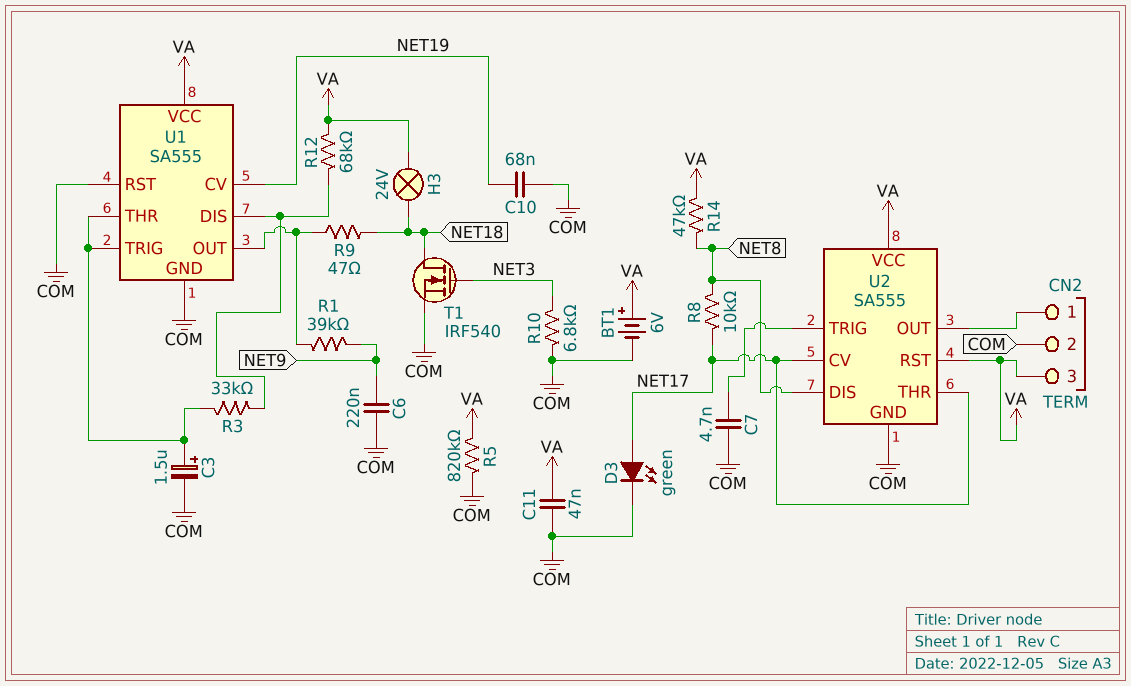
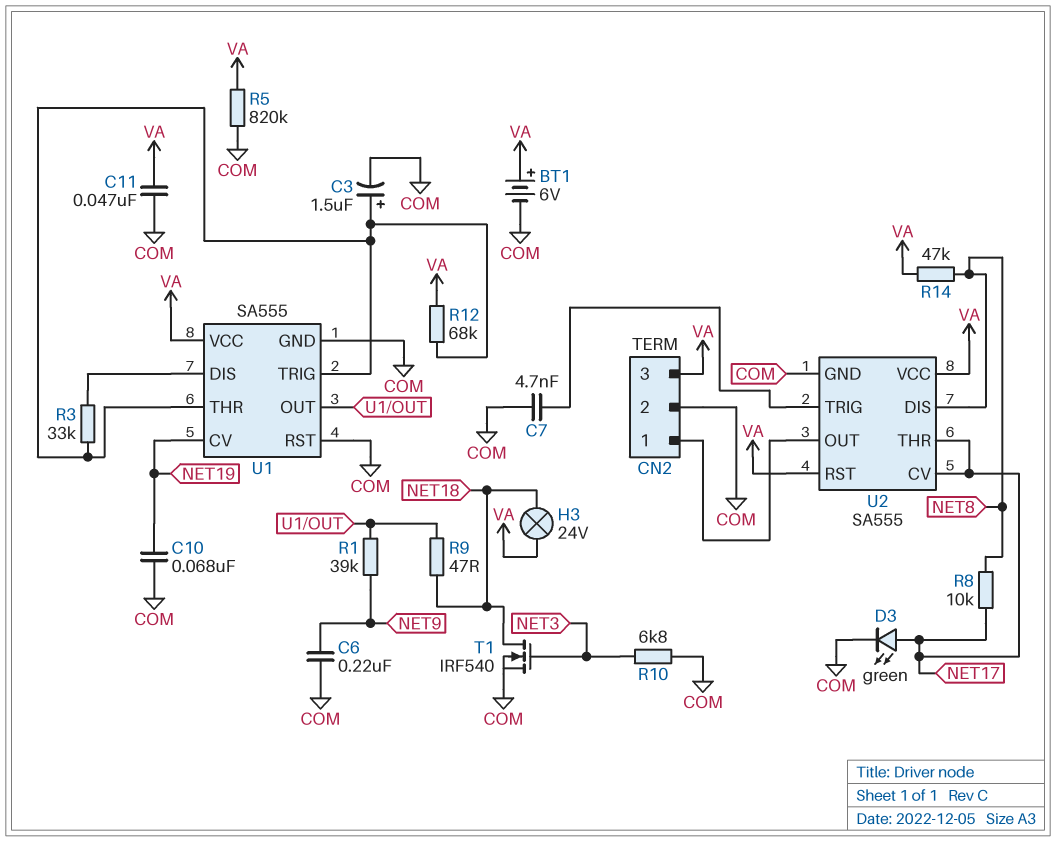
R12: 68k (U1/DIS, VA) -> 68k (U1/THR, VA)

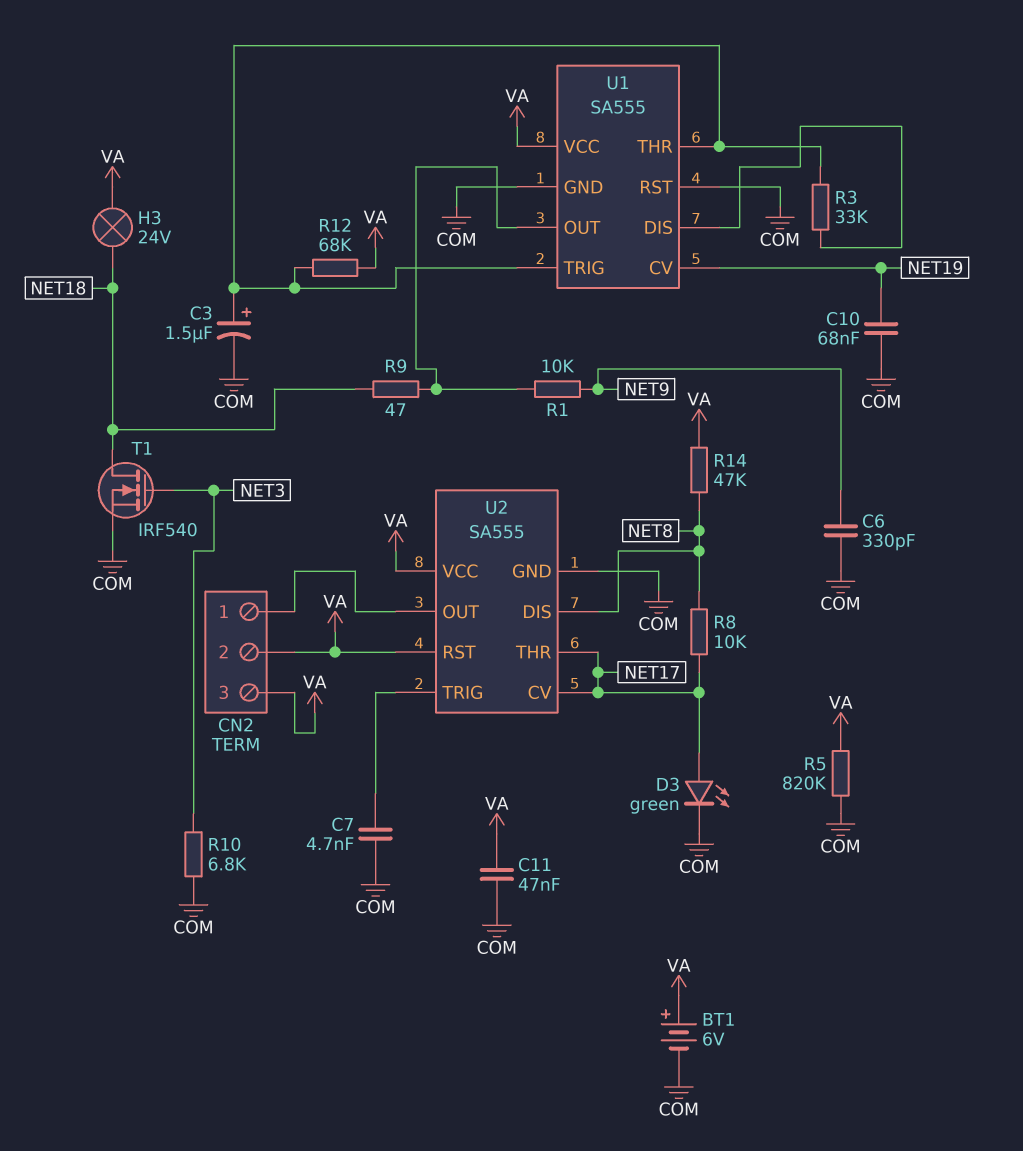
C6: 220nF (COM, NET9) -> 330pF (COM, NET9)
CN2 pin 2: COM -> VA
R1: 39k (NET9, U1/OUT) -> 10k (NET9, U1/OUT)

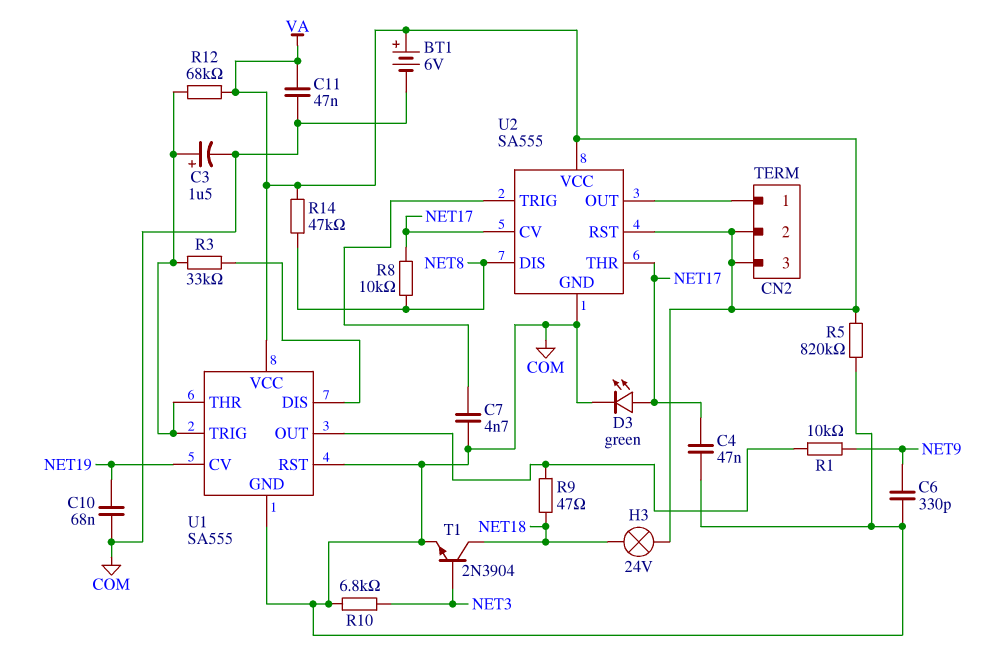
C4: none -> 47nF (COM, NET17)
T1: NMOS IRF540 (G NET3, D NET18, S COM) -> NPN 2N3904 (B NET3, C NET18, E COM)

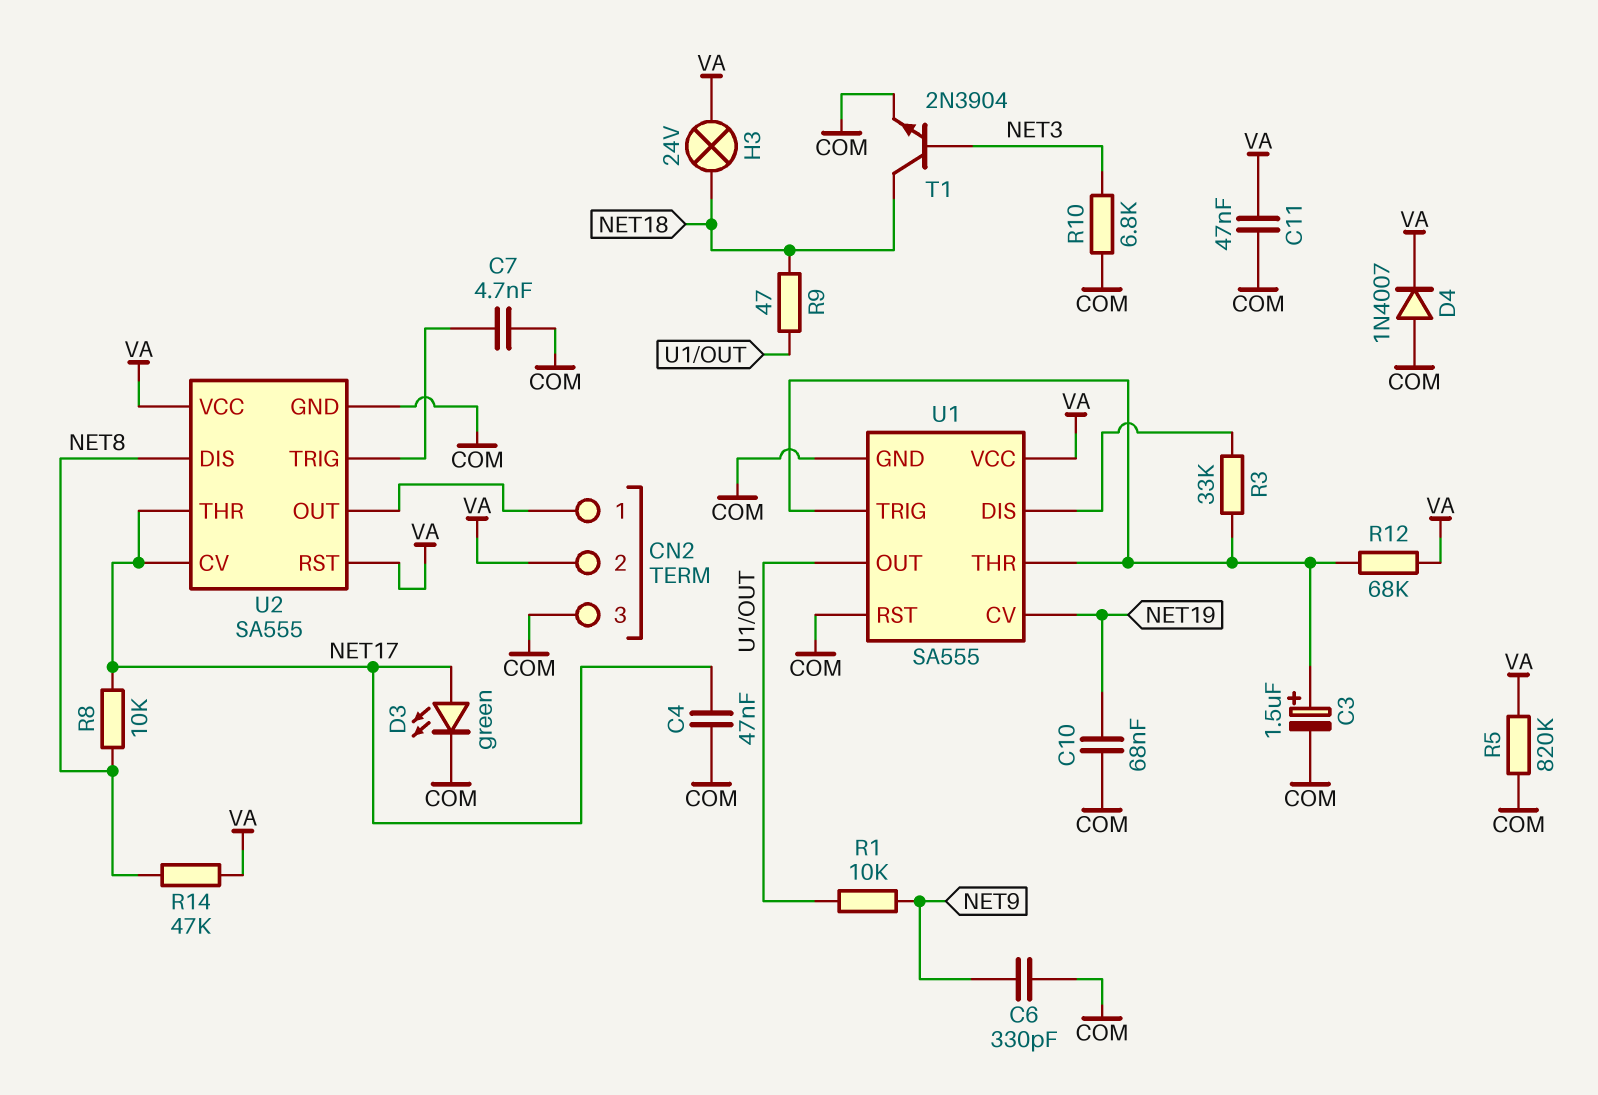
BT1: 6V (plus VA, minus COM) -> none
CN2 pin 3: VA -> COM
D4: none -> diode 1N4007 (A COM, K VA)

